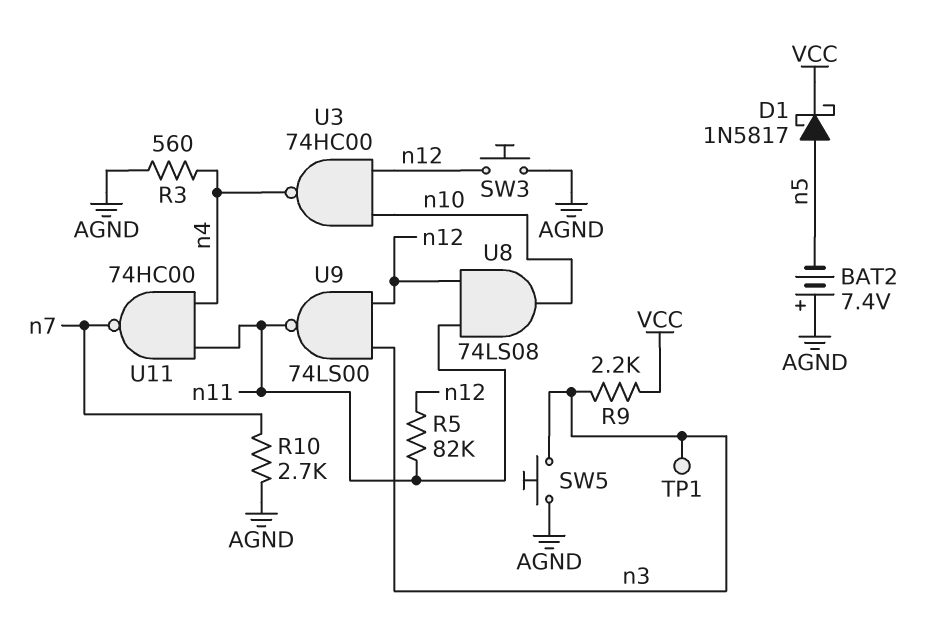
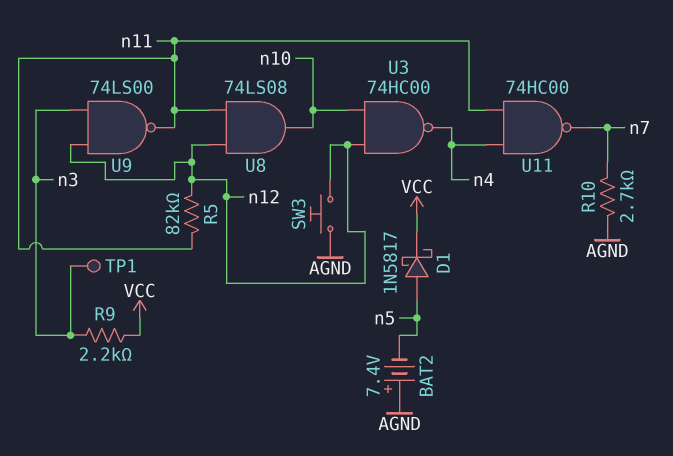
R3: 560 (AGND, n4) -> none
SW5: button (AGND, n3) -> none

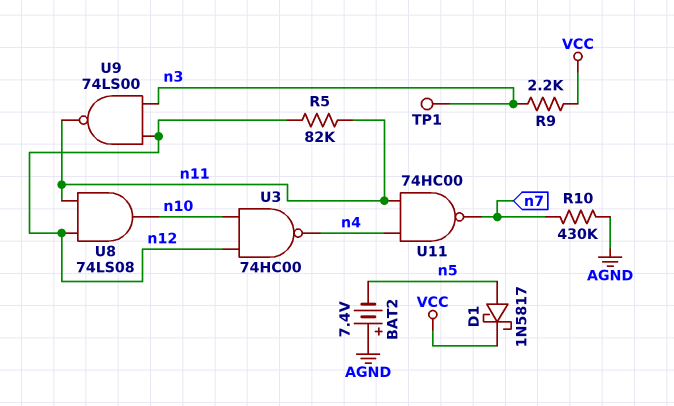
R10: 2.7k (AGND, n7) -> 430k (AGND, n7)
SW3: button (AGND, n12) -> none

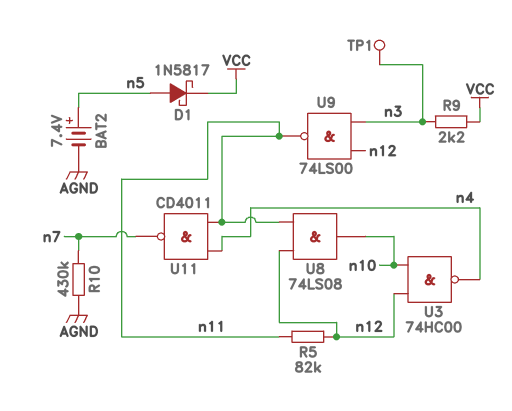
BAT2: 7.4V (plus AGND, minus n5) -> 7.4V (plus n5, minus AGND)
U11: NAND 74HC00 (in n4, in n11, out n7) -> NAND CD4011 (in n4, in n11, out n7)

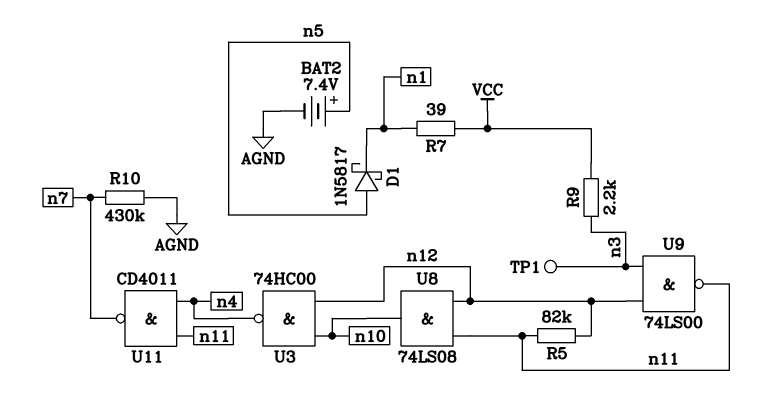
D1: schottky 1N5817 (A n5, K VCC) -> schottky 1N5817 (A n5, K n1)
R7: none -> 39 (VCC, n1)

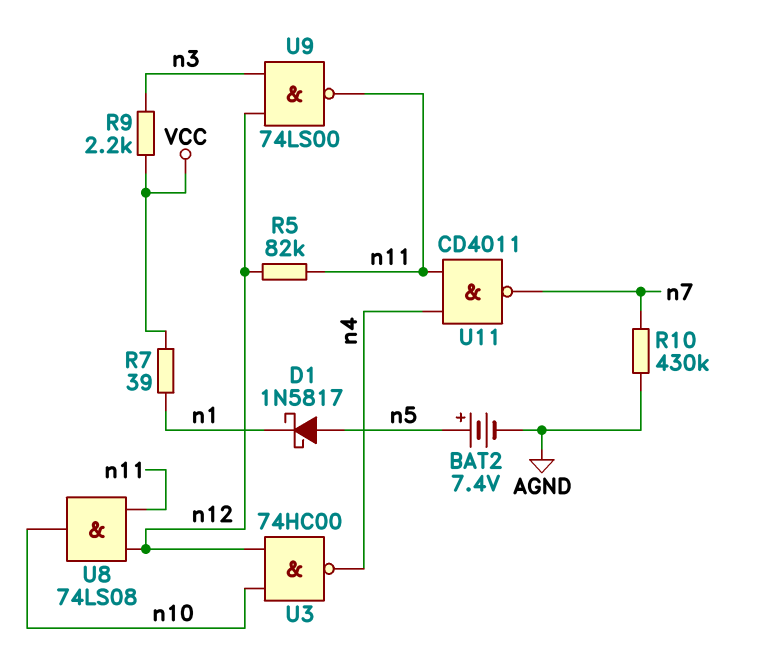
TP1: test point (n3) -> none

